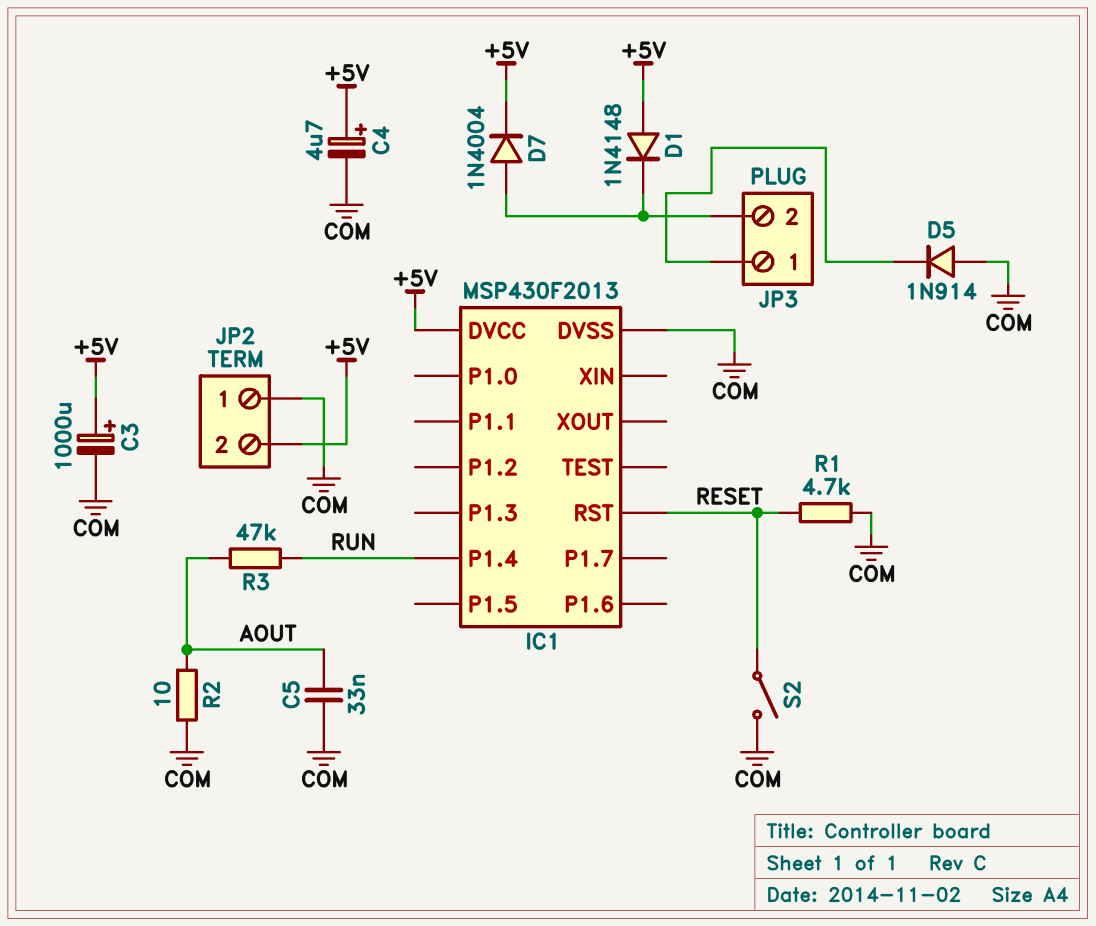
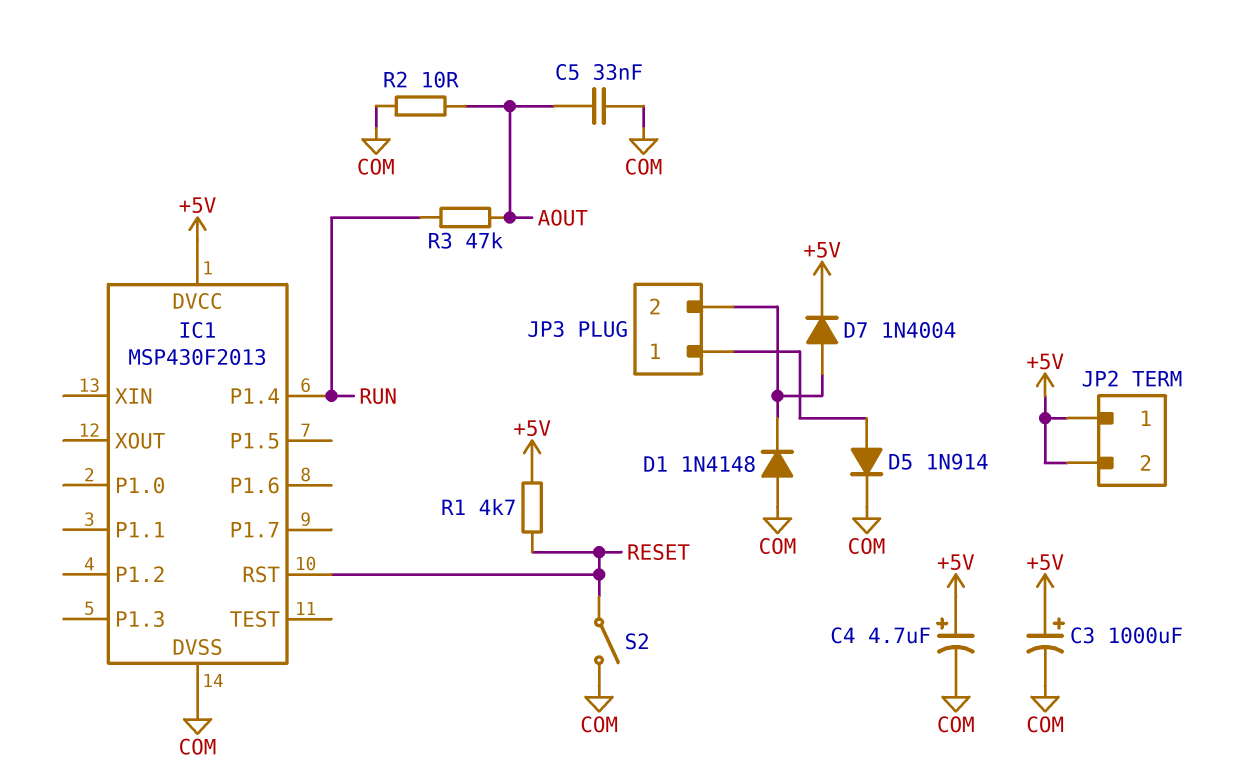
D1: diode 1N4148 (A +5V, K JP3/2) -> diode 1N4148 (A COM, K JP3/2)
D5: diode 1N914 (A COM, K JP3/1) -> diode 1N914 (A JP3/1, K COM)
JP2 pin 1: COM -> +5V
R1: 4.7k (COM, RESET) -> 4.7k (+5V, RESET)

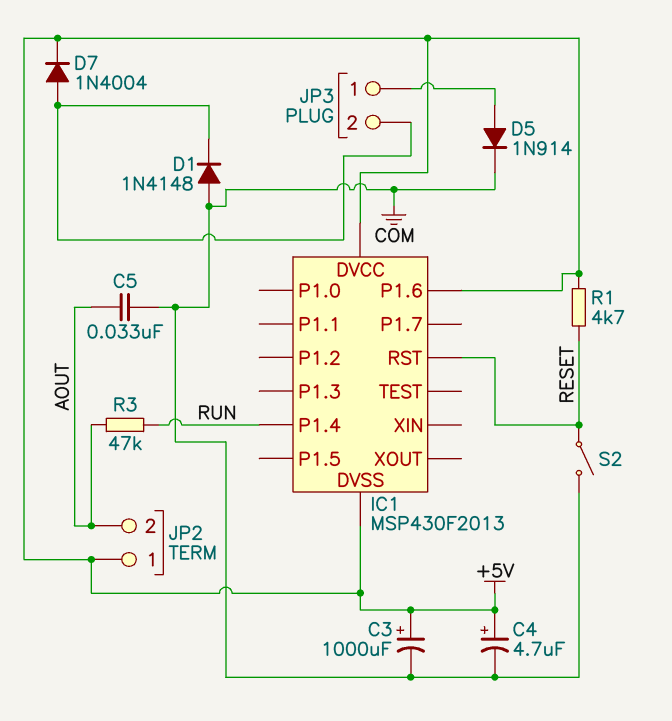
IC1 pin DVSS: COM -> +5V
IC1 pin P1.6: none -> +5V
JP2 pin 2: +5V -> AOUT
R2: 10 (AOUT, COM) -> none

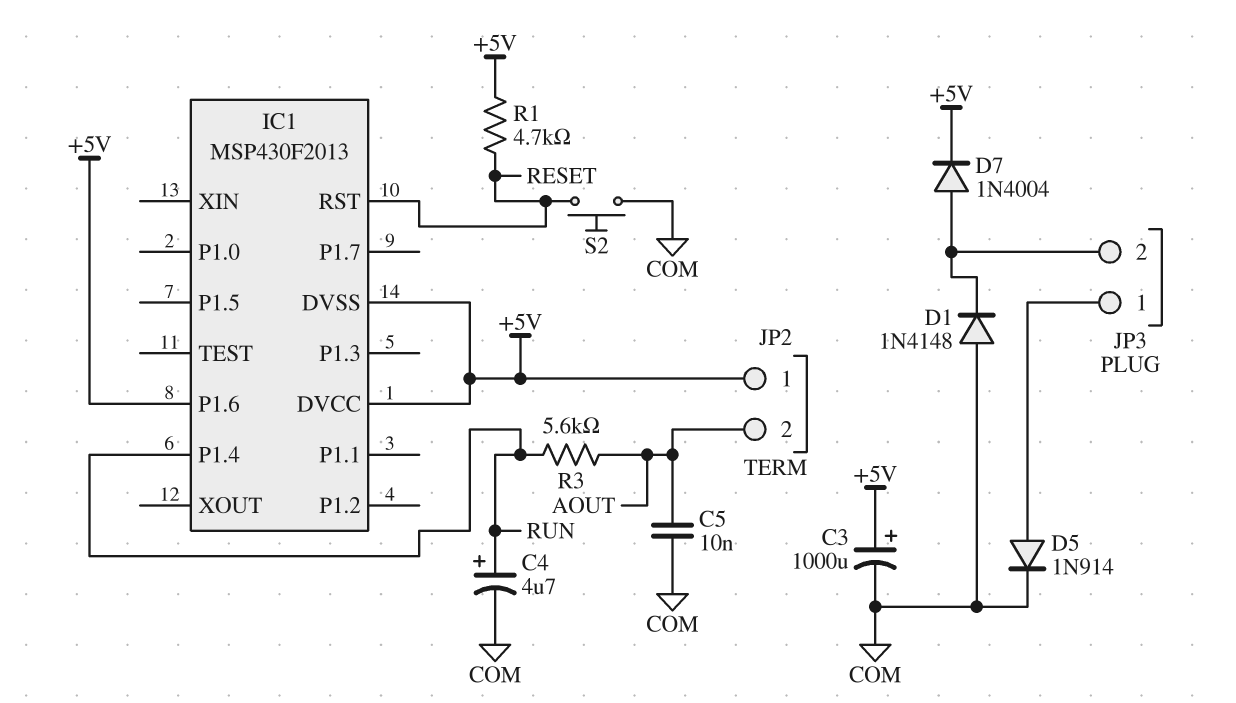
C4: 4.7uF (plus +5V, minus COM) -> 4.7uF (plus RUN, minus COM)
C5: 33nF (AOUT, COM) -> 10nF (AOUT, COM)
R3: 47k (AOUT, RUN) -> 5.6k (AOUT, RUN)
S2: switch (COM, RESET) -> button (COM, RESET)

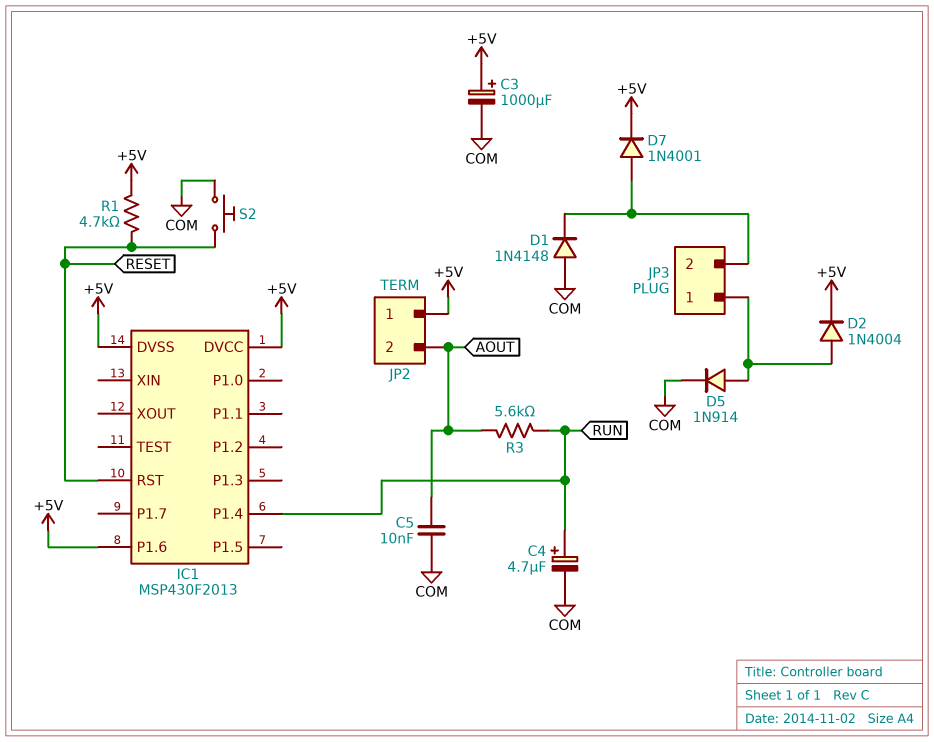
D2: none -> diode 1N4004 (A JP3/1, K +5V)
D7: diode 1N4004 (A JP3/2, K +5V) -> diode 1N4001 (A JP3/2, K +5V)

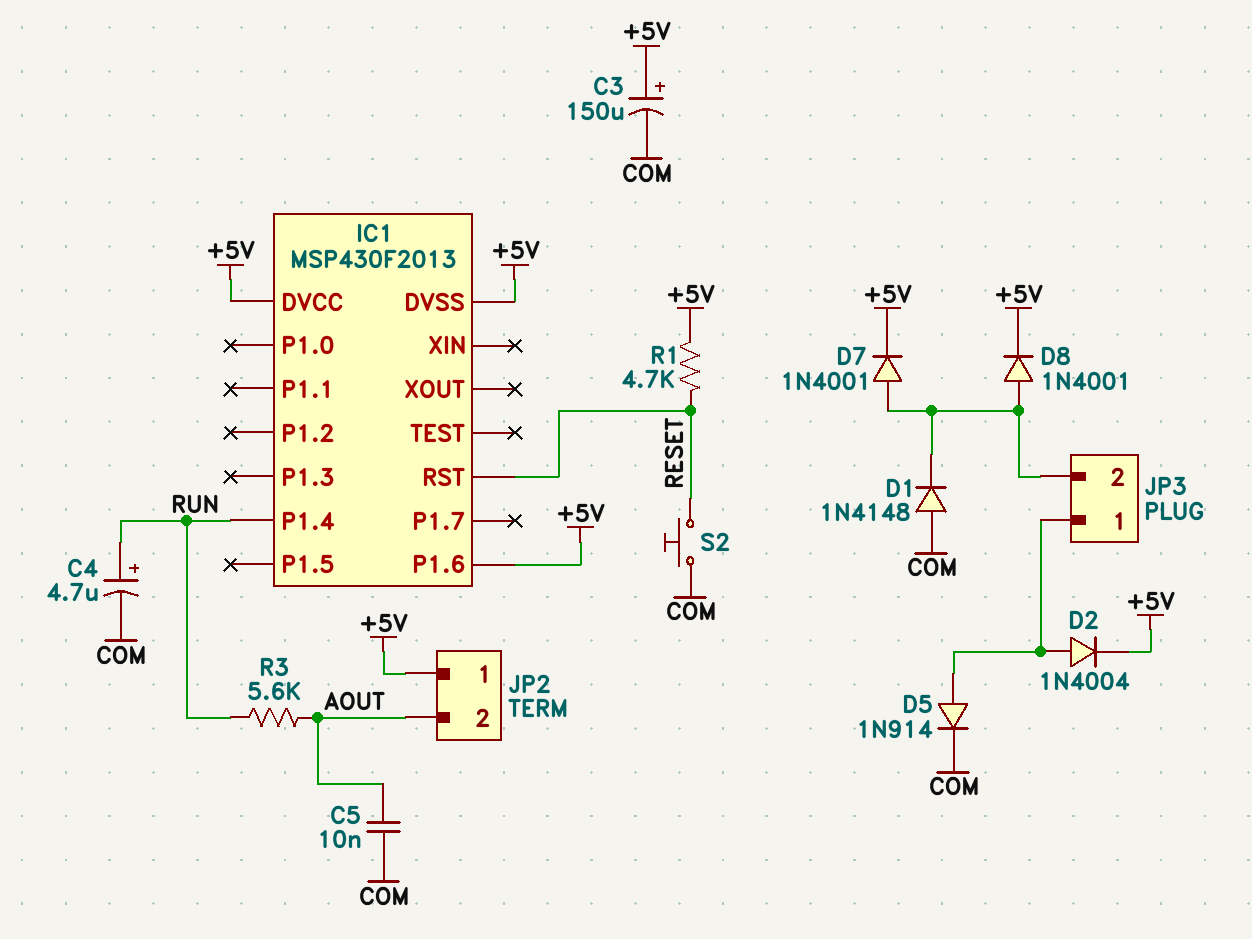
C3: 1000uF (plus +5V, minus COM) -> 150uF (plus +5V, minus COM)
D8: none -> diode 1N4001 (A JP3/2, K +5V)

